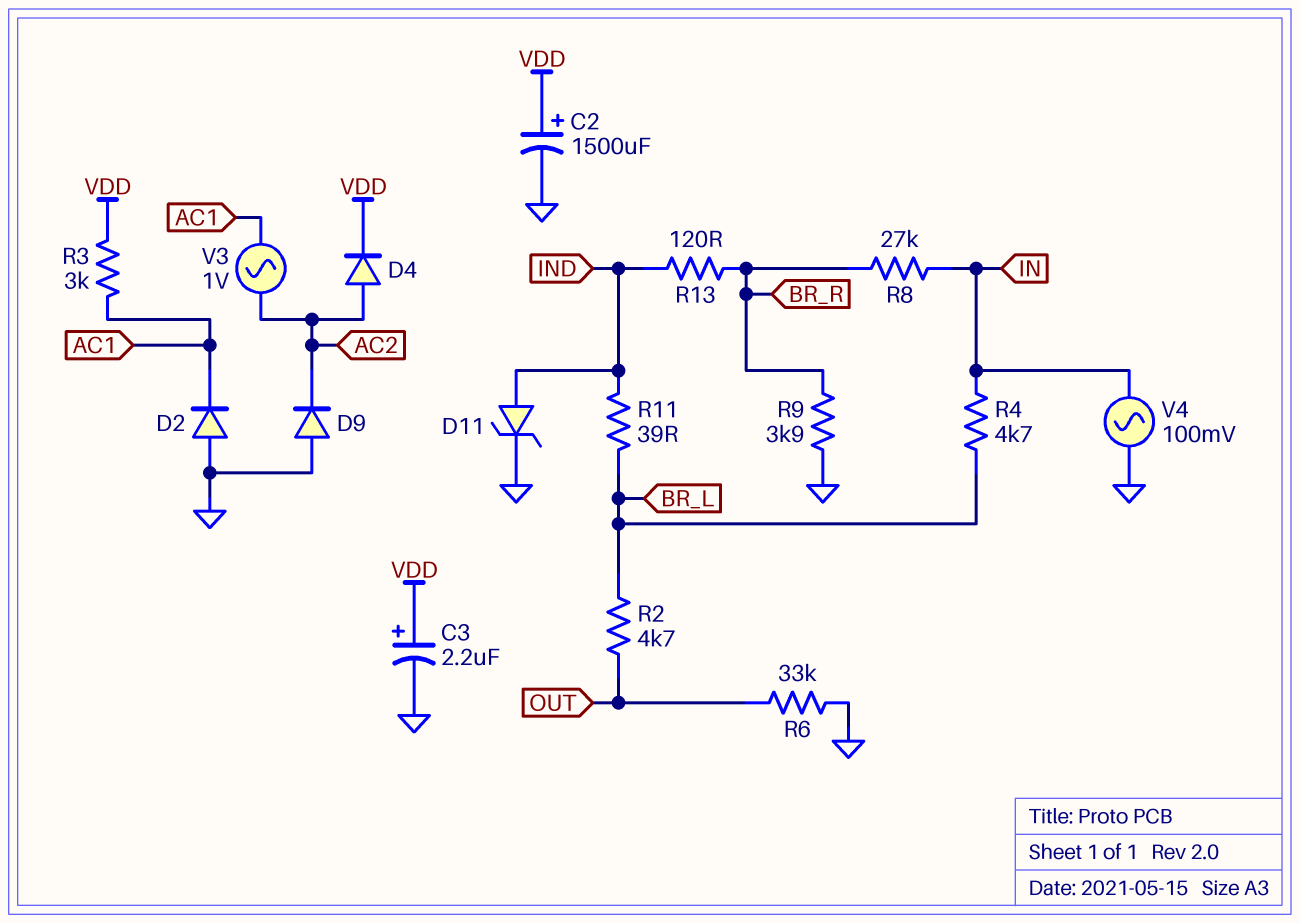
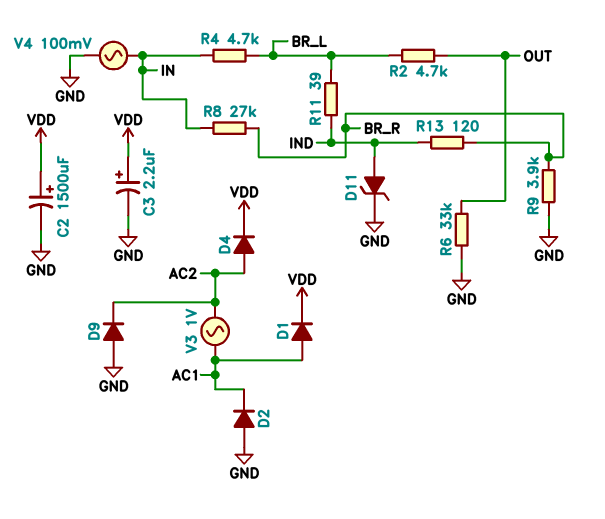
D1: none -> diode (A AC1, K VDD)
R3: 3k (AC1, VDD) -> none

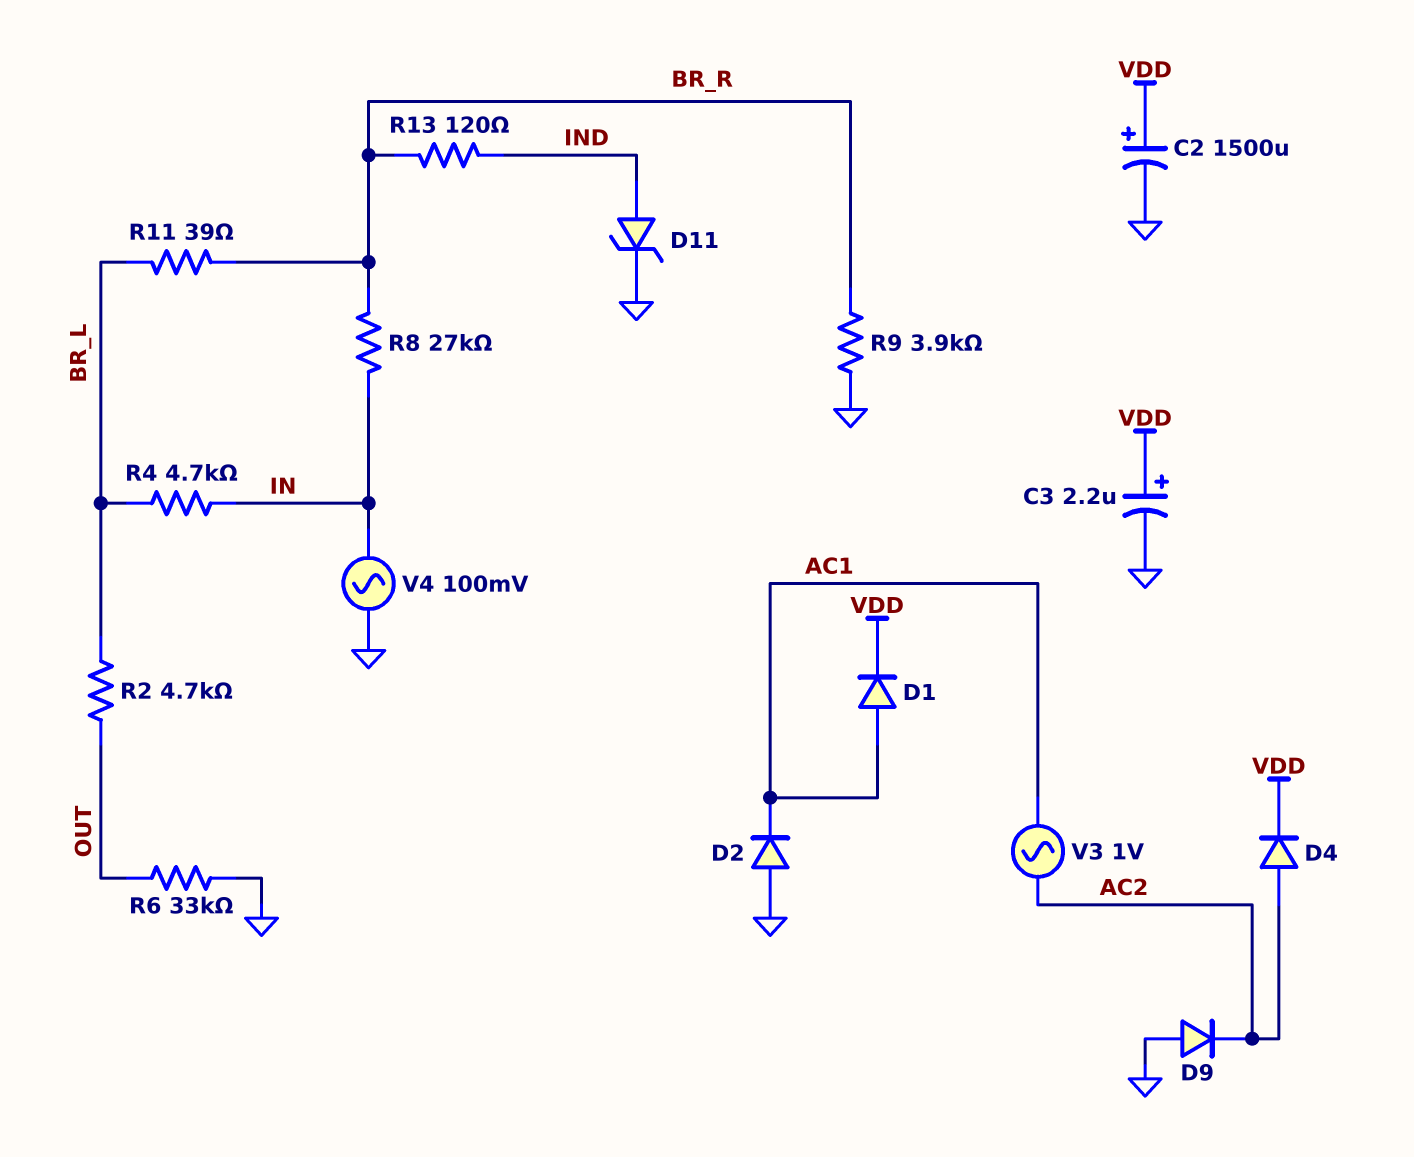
R11: 39 (BR_L, IND) -> 39 (BR_L, BR_R)

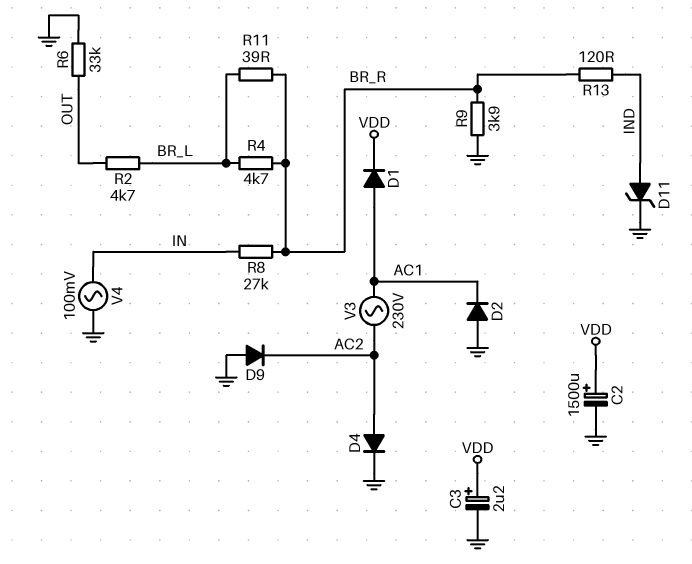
D4: diode (A AC2, K VDD) -> diode (A AC2, K GND)
R4: 4.7k (BR_L, IN) -> 4.7k (BR_L, BR_R)
V3: AC 1V (AC1, AC2) -> AC 230V (AC1, AC2)

